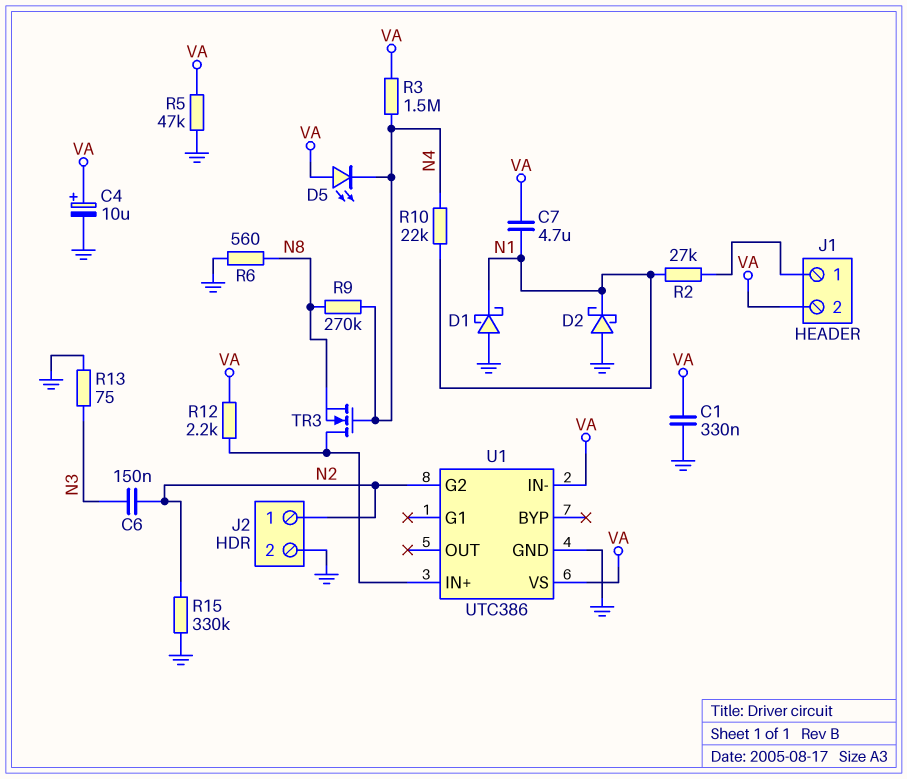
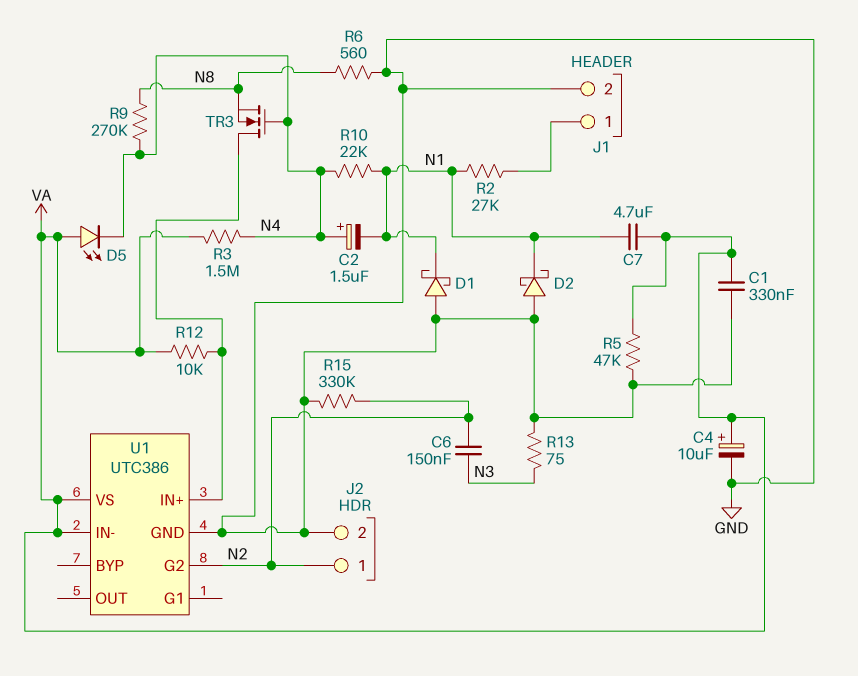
C2: none -> 1.5uF (plus N4, minus N1)
J1 pin 2: VA -> GND
R12: 2.2k (U1/IN+, VA) -> 10k (U1/IN+, VA)

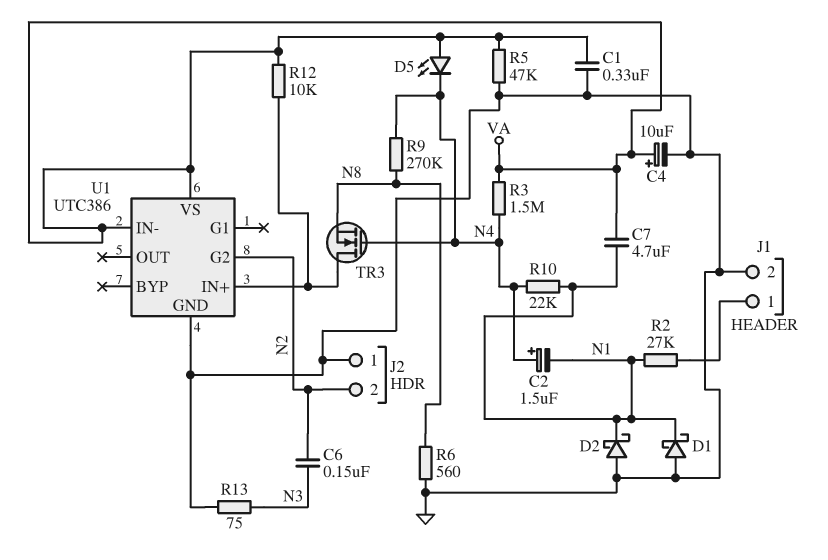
J2 pin 1: N2 -> GND
J2 pin 2: GND -> N2
R15: 330k (GND, N2) -> none

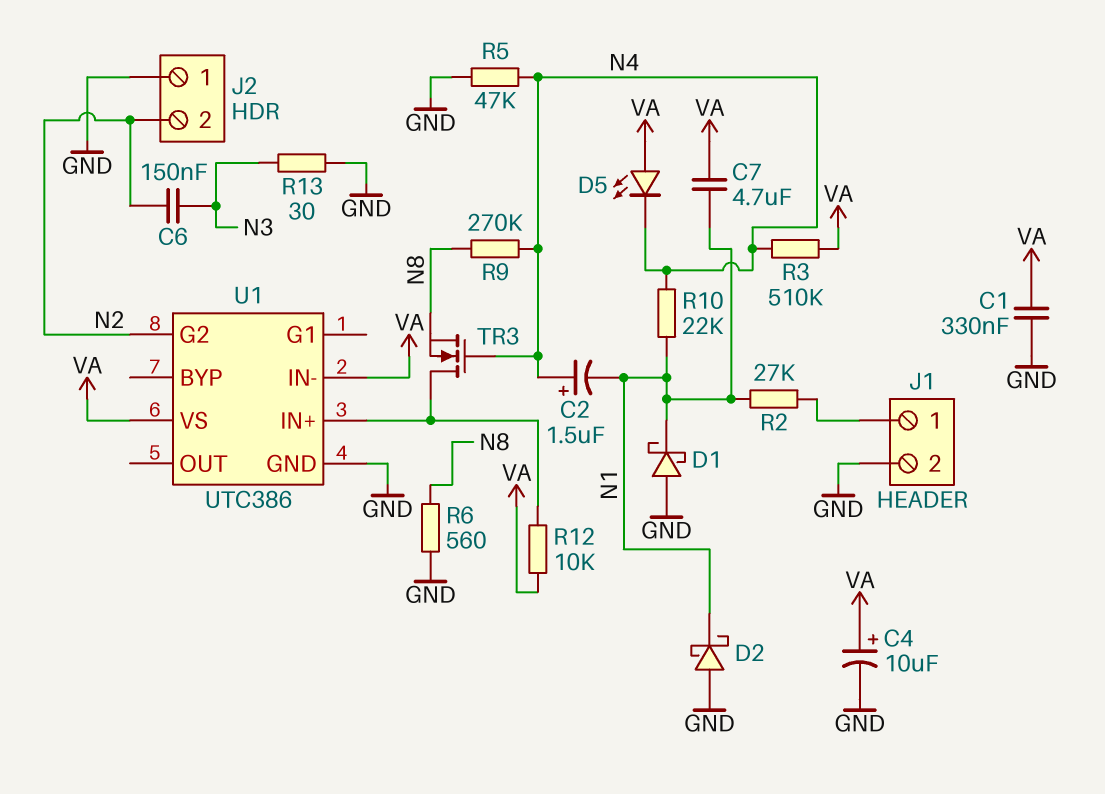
R3: 1.5M (N4, VA) -> 510k (N4, VA)
R5: 47k (GND, VA) -> 47k (GND, N4)
R13: 75 (GND, N3) -> 30 (GND, N3)

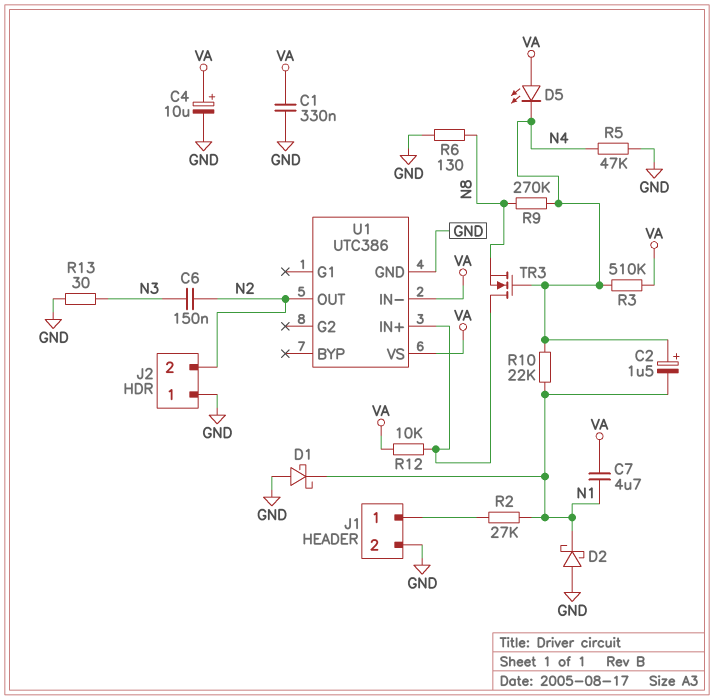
R6: 560 (GND, N8) -> 130 (GND, N8)
U1 pin G2: N2 -> none
U1 pin OUT: none -> N2

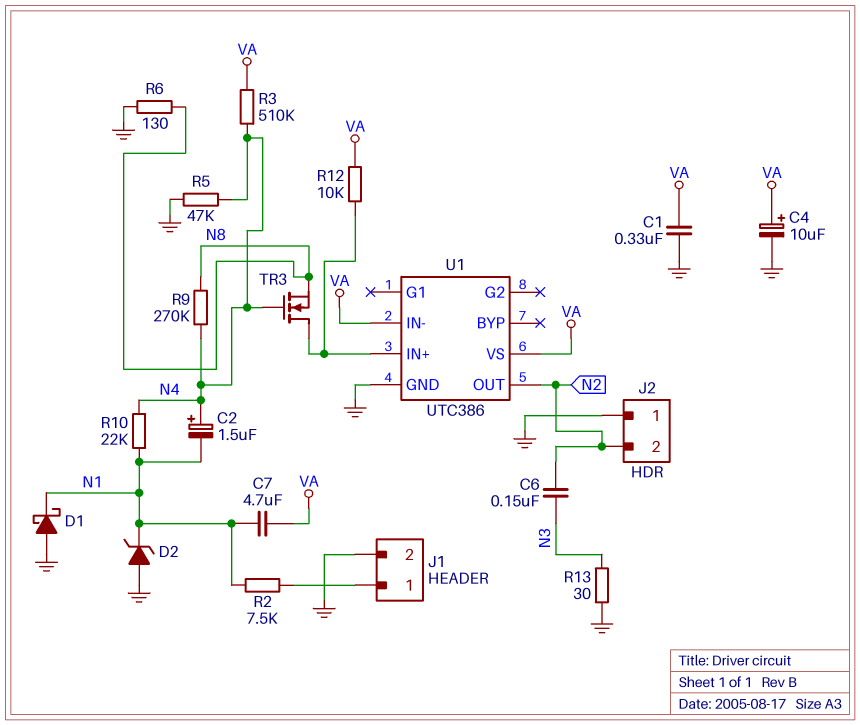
D2: schottky (A GND, K N1) -> zener (A GND, K N1)
D5: LED (A VA, K N4) -> none
R2: 27k (J1/1, N1) -> 7.5k (J1/1, N1)

